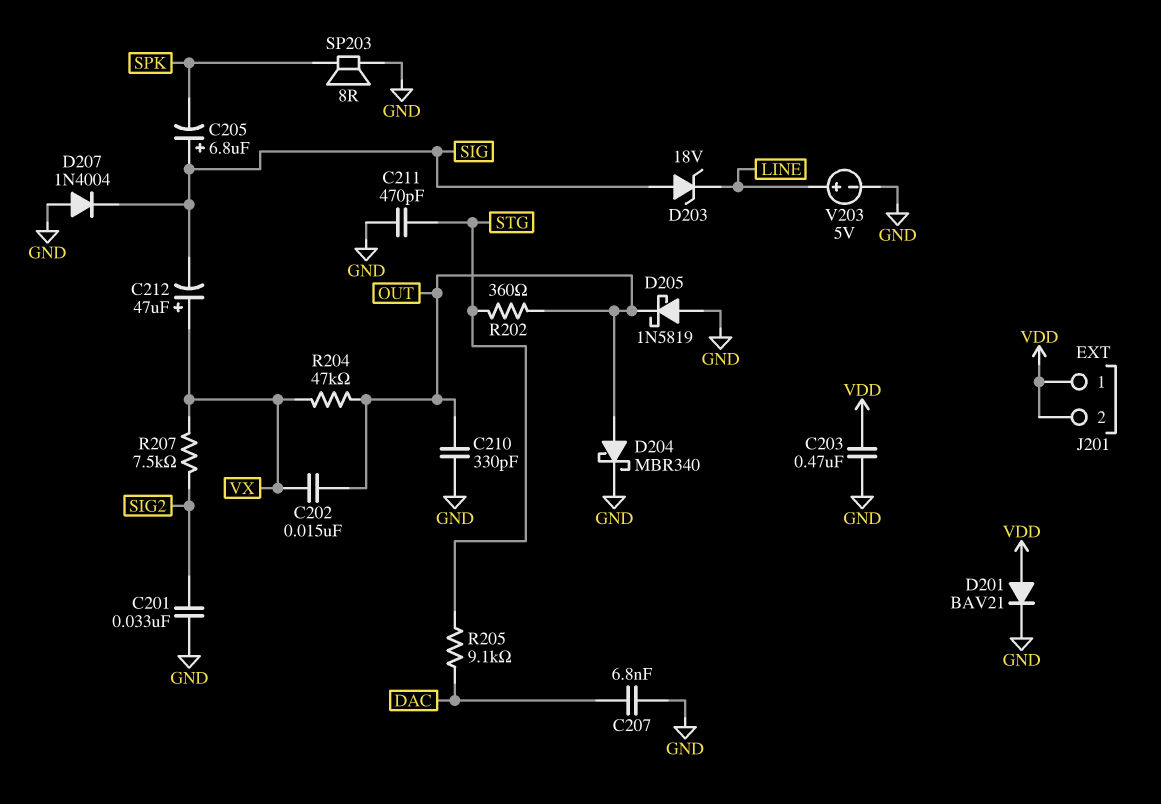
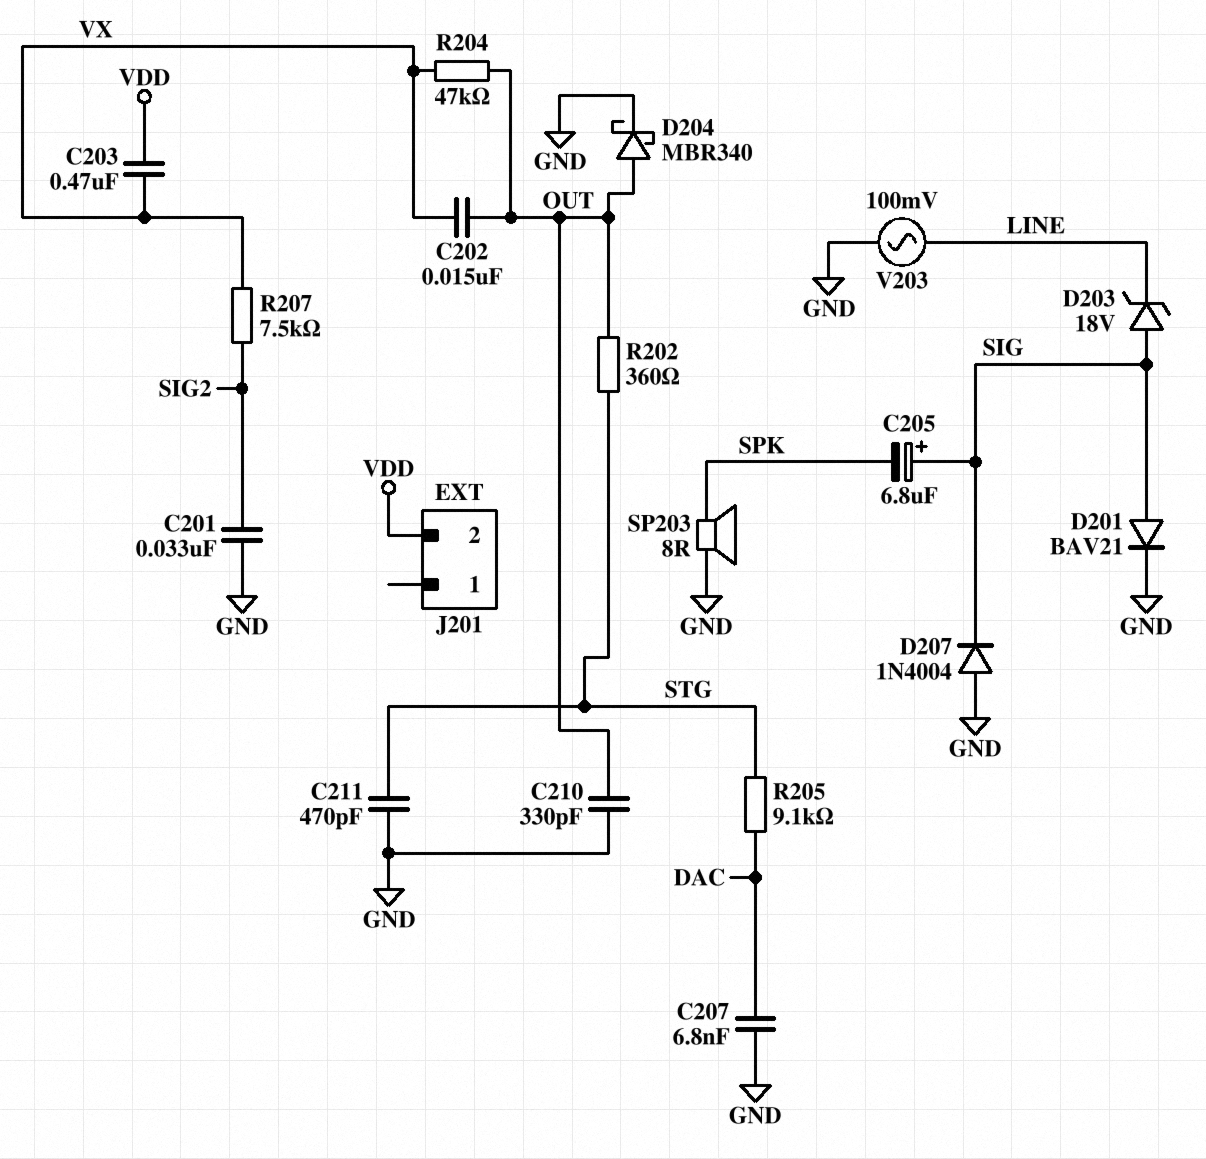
C203: 470nF (GND, VDD) -> 470nF (VDD, VX)
C212: 47uF (plus VX, minus SIG) -> none
D201: diode BAV21 (A VDD, K GND) -> diode BAV21 (A SIG, K GND)
D205: schottky 1N5819 (A GND, K OUT) -> none
J201 pin 1: VDD -> none
V203: 5V (plus LINE, minus GND) -> AC 100mV (GND, LINE)

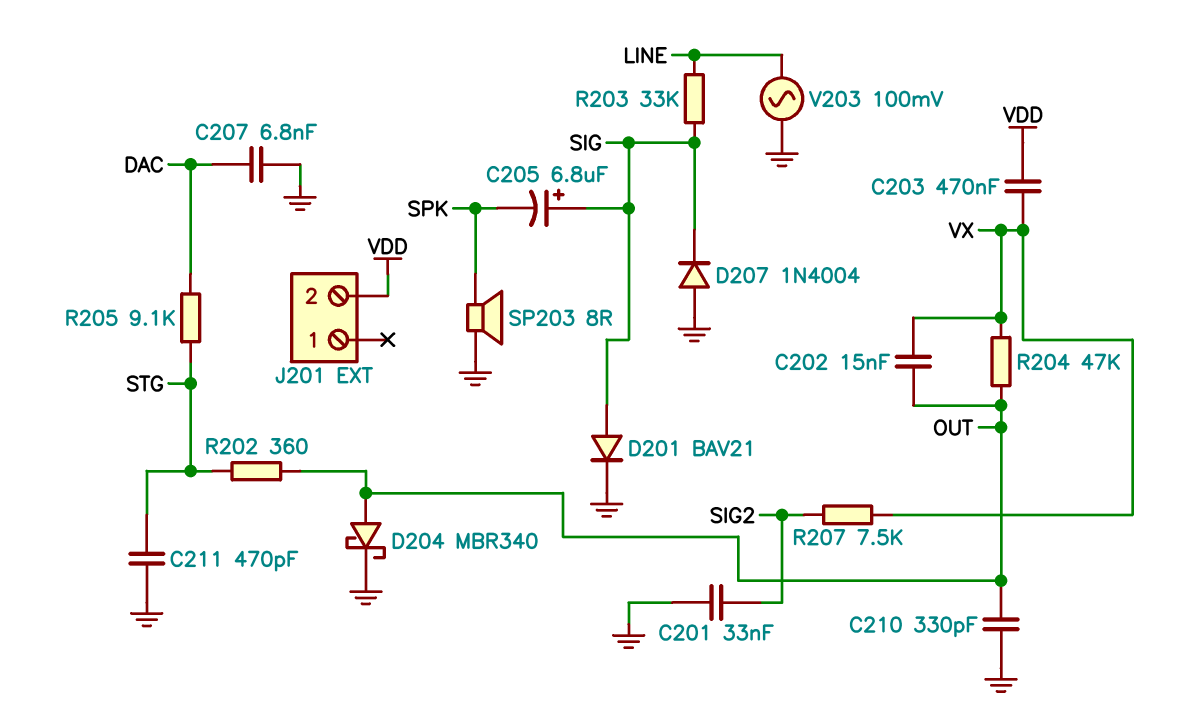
D203: zener 18V (A SIG, K LINE) -> none
R203: none -> 33k (LINE, SIG)

